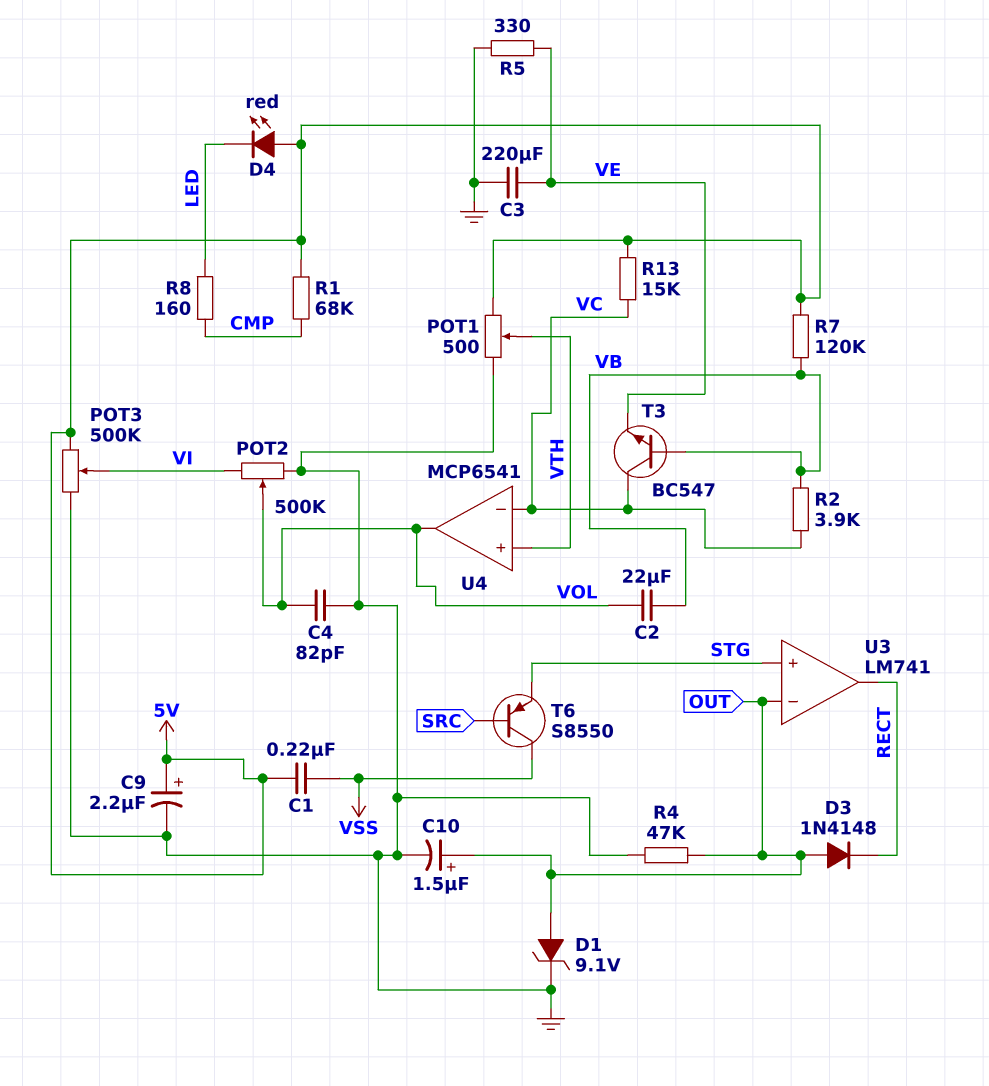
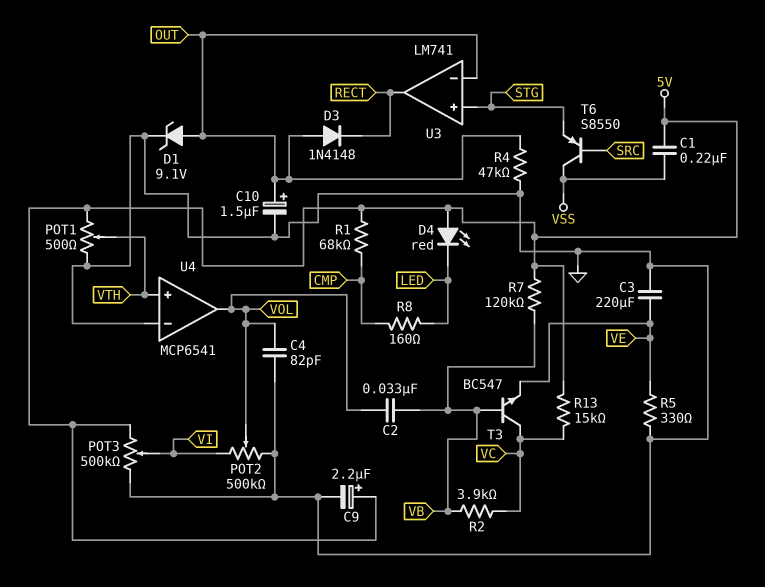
C2: 22uF (VB, VOL) -> 33nF (VB, VOL)
U4 pin in-: VC -> GND

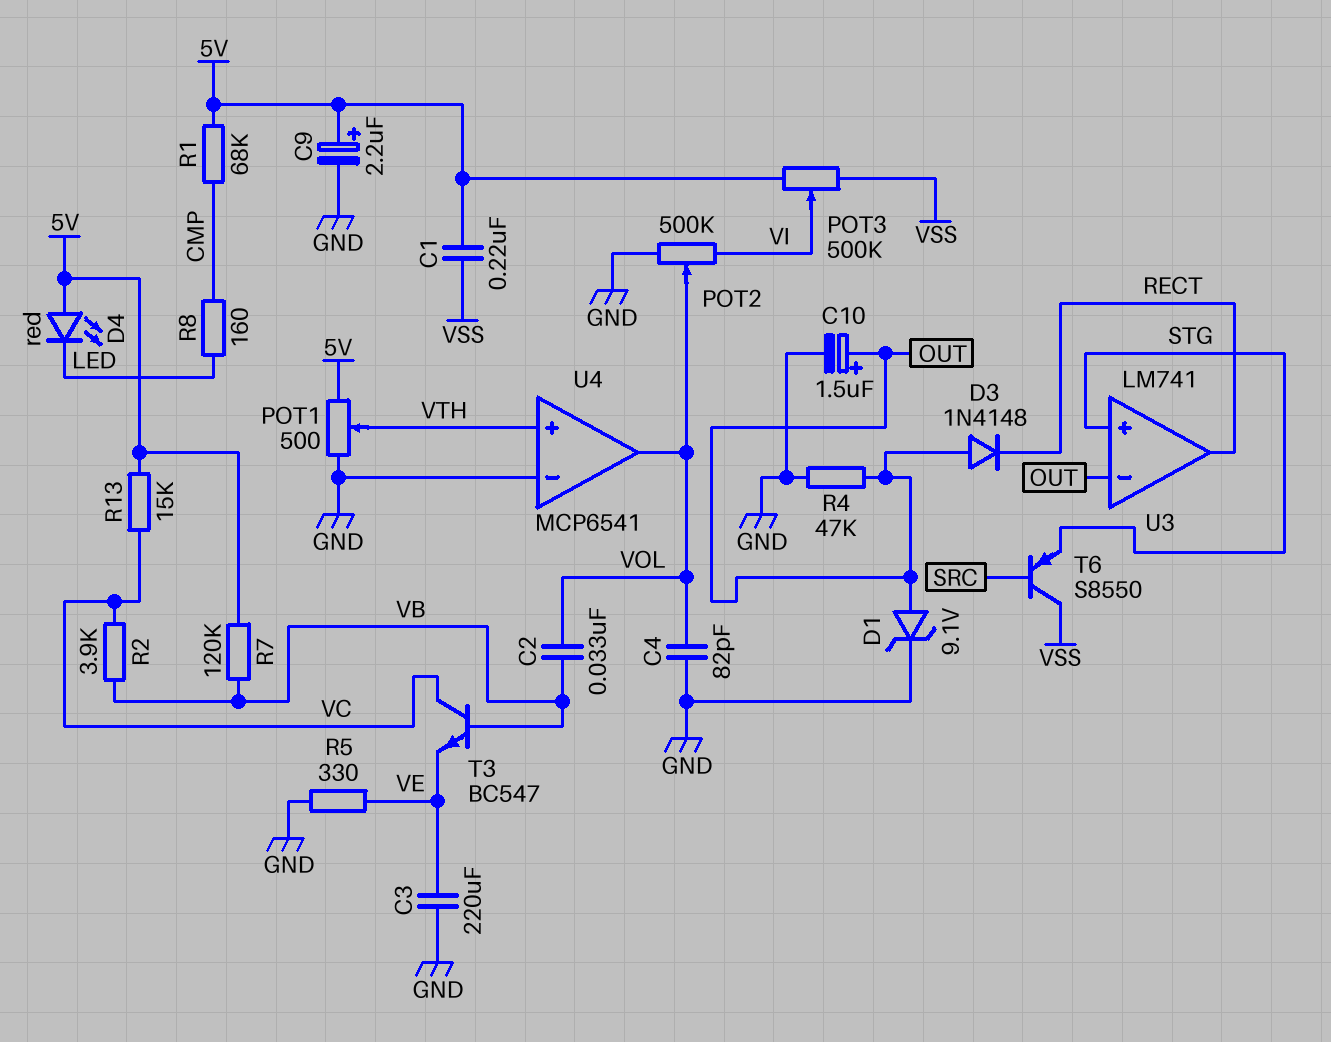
POT3: 500k (5V, GND, wiper VI) -> 500k (5V, VSS, wiper VI)

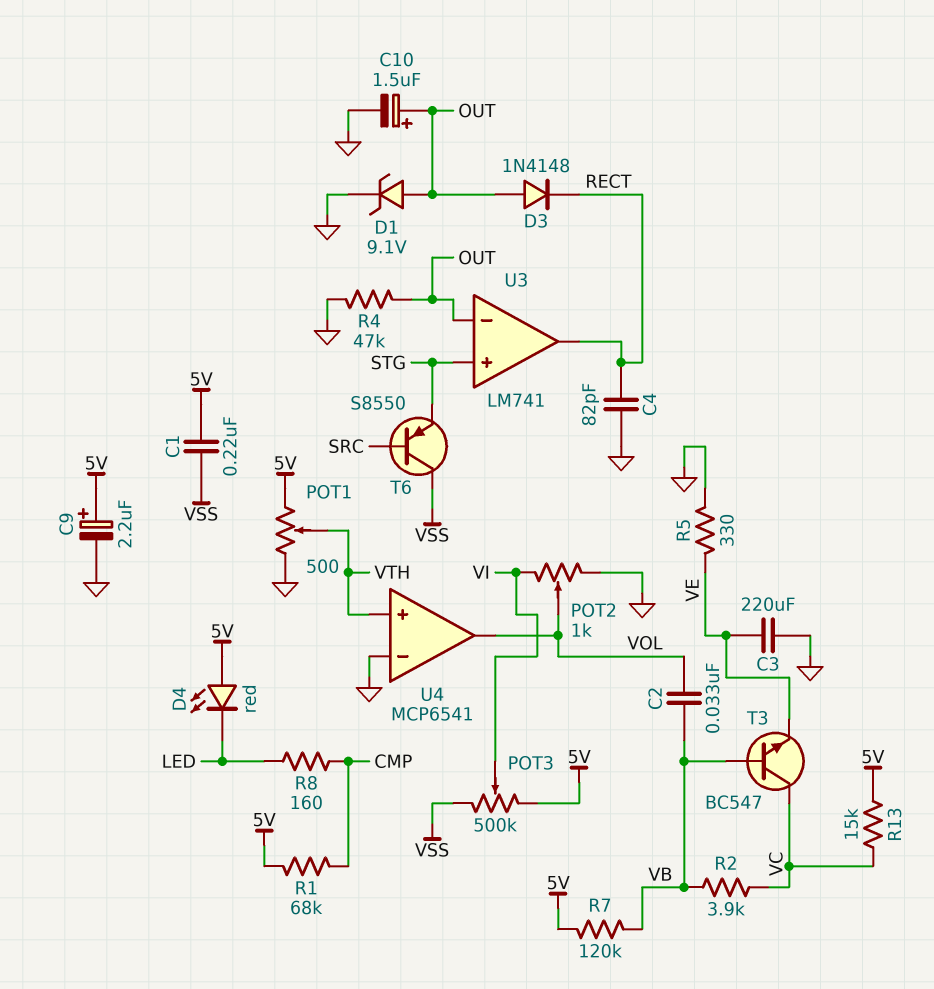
C4: 82pF (GND, VOL) -> 82pF (GND, RECT)
POT2: 500k (GND, VI, wiper VOL) -> 1k (GND, VI, wiper VOL)

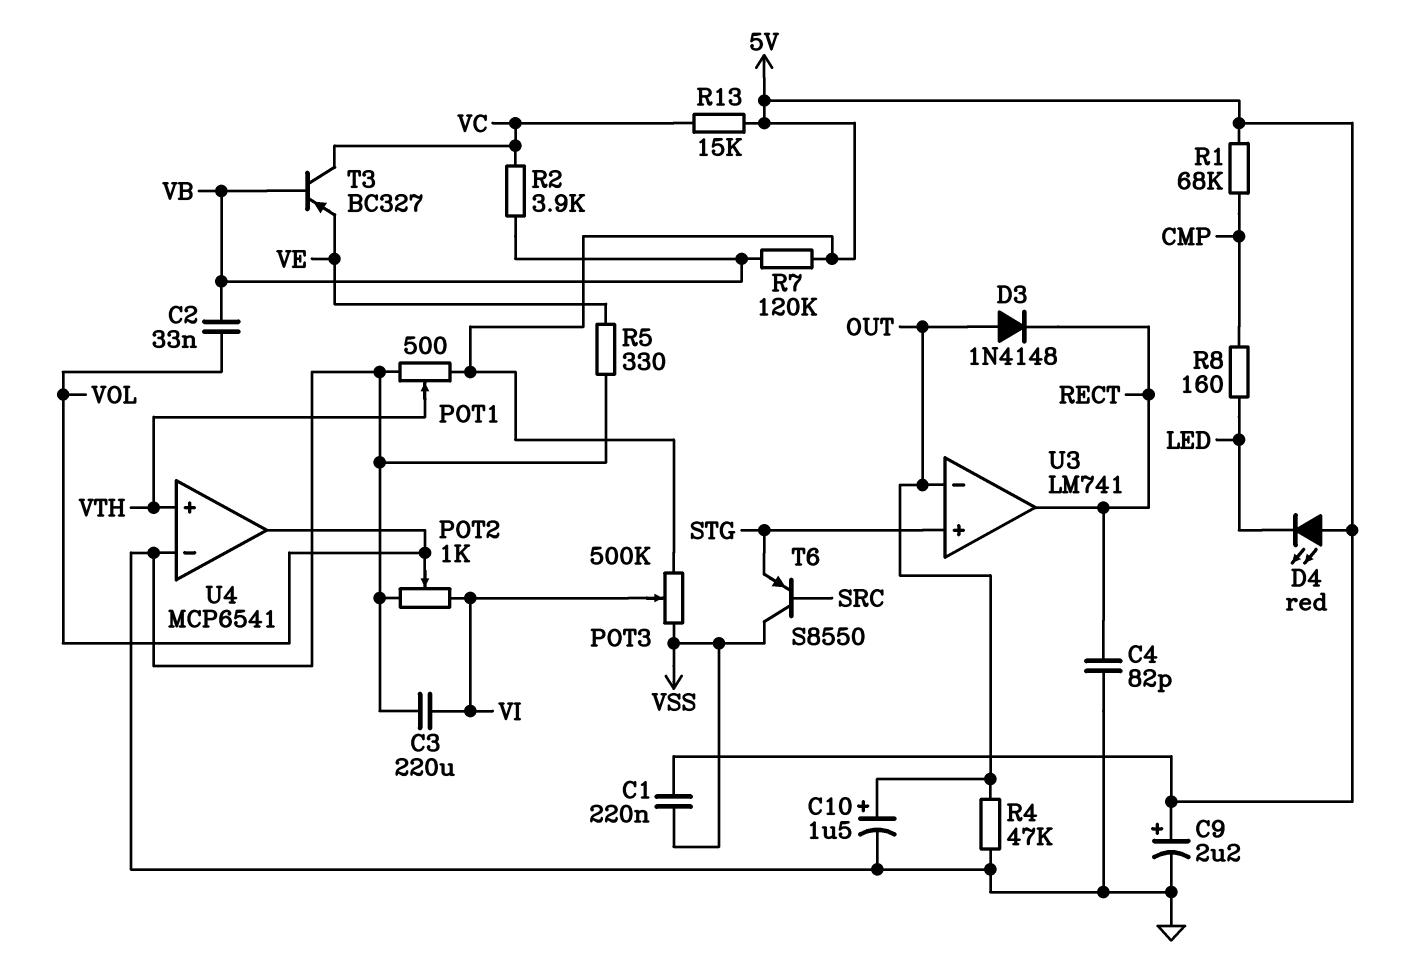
C3: 220uF (GND, VE) -> 220uF (GND, VI)
D1: zener 9.1V (A OUT, K GND) -> none
T3: NPN BC547 (B VB, C VC, E VE) -> PNP BC327 (B VB, C VC, E VE)

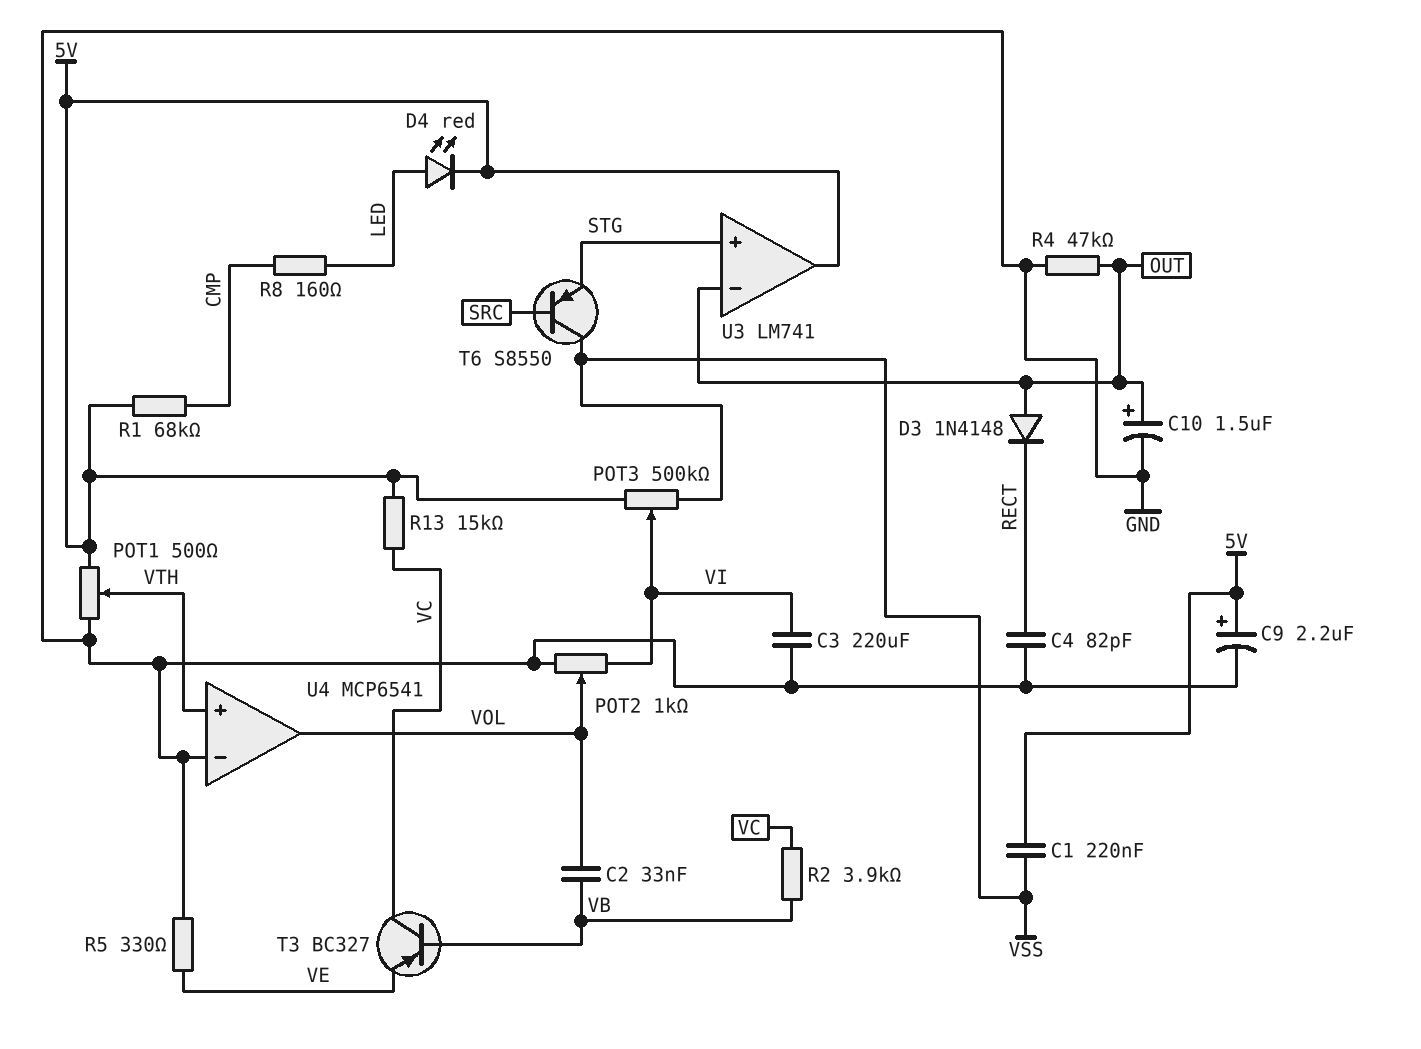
D4: LED red (A 5V, K LED) -> LED red (A LED, K 5V)
R7: 120k (5V, VB) -> none
U3 pin out: RECT -> 5V

